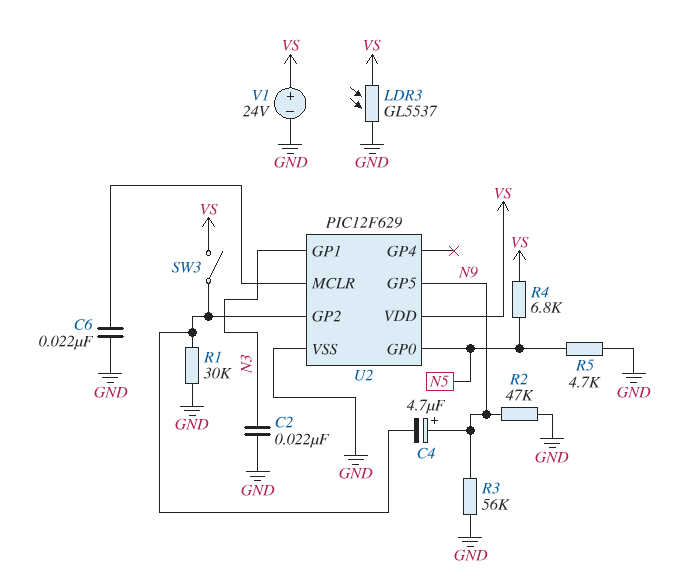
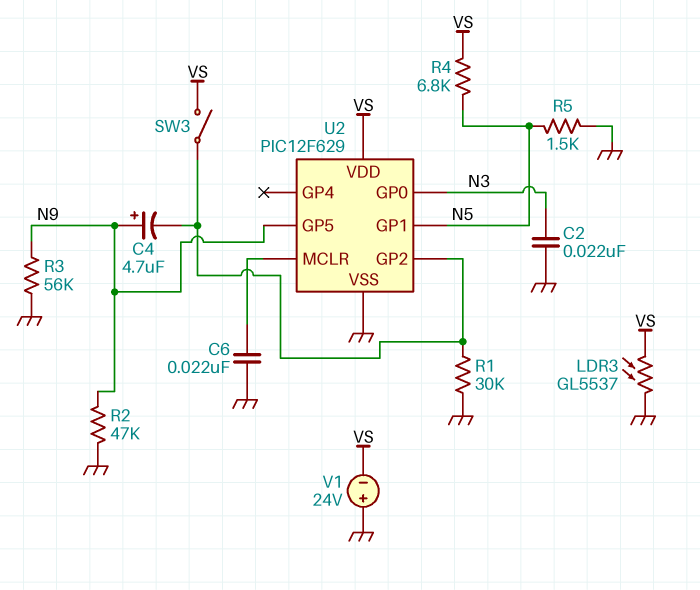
R5: 4.7k (GND, N5) -> 1.5k (GND, N5)
U2 pin GP0: N5 -> N3
U2 pin GP1: N3 -> N5
V1: 24V (plus VS, minus GND) -> 24V (plus GND, minus VS)

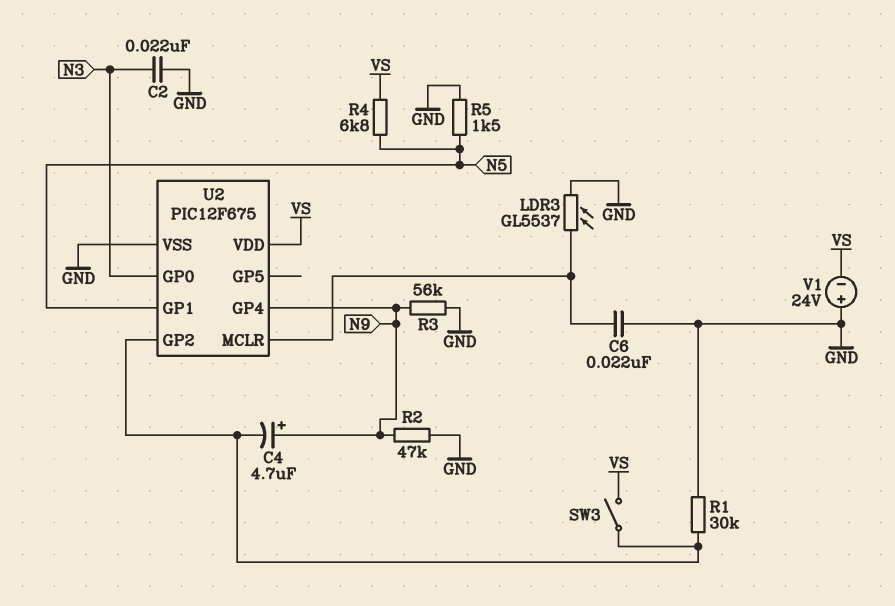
LDR3: GL5537 (GND, VS) -> GL5537 (GND, U2/MCLR)
U2: PIC12F629 -> PIC12F675
U2 pin GP4: none -> N9
U2 pin GP5: N9 -> none

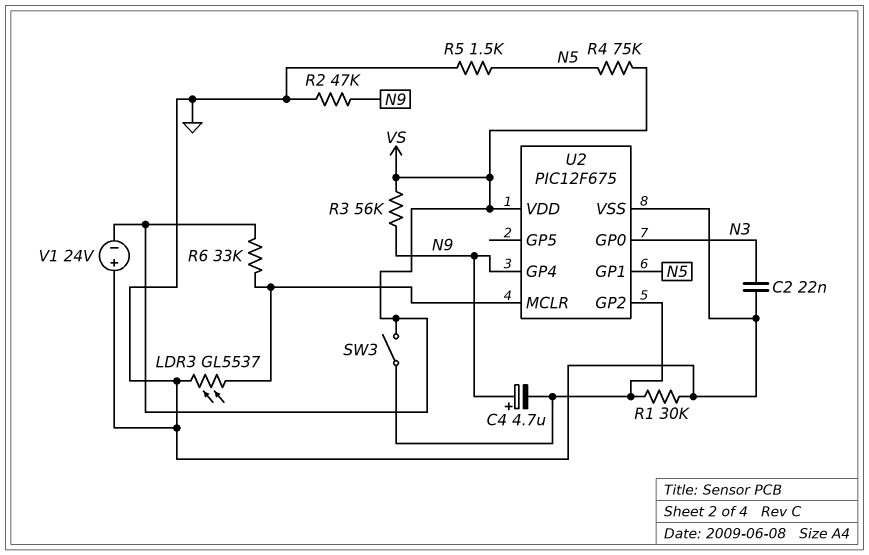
C6: 22nF (GND, U2/MCLR) -> none
R3: 56k (GND, N9) -> 56k (N9, VS)
R4: 6.8k (N5, VS) -> 75k (N5, VS)
R6: none -> 33k (U2/MCLR, VS)

